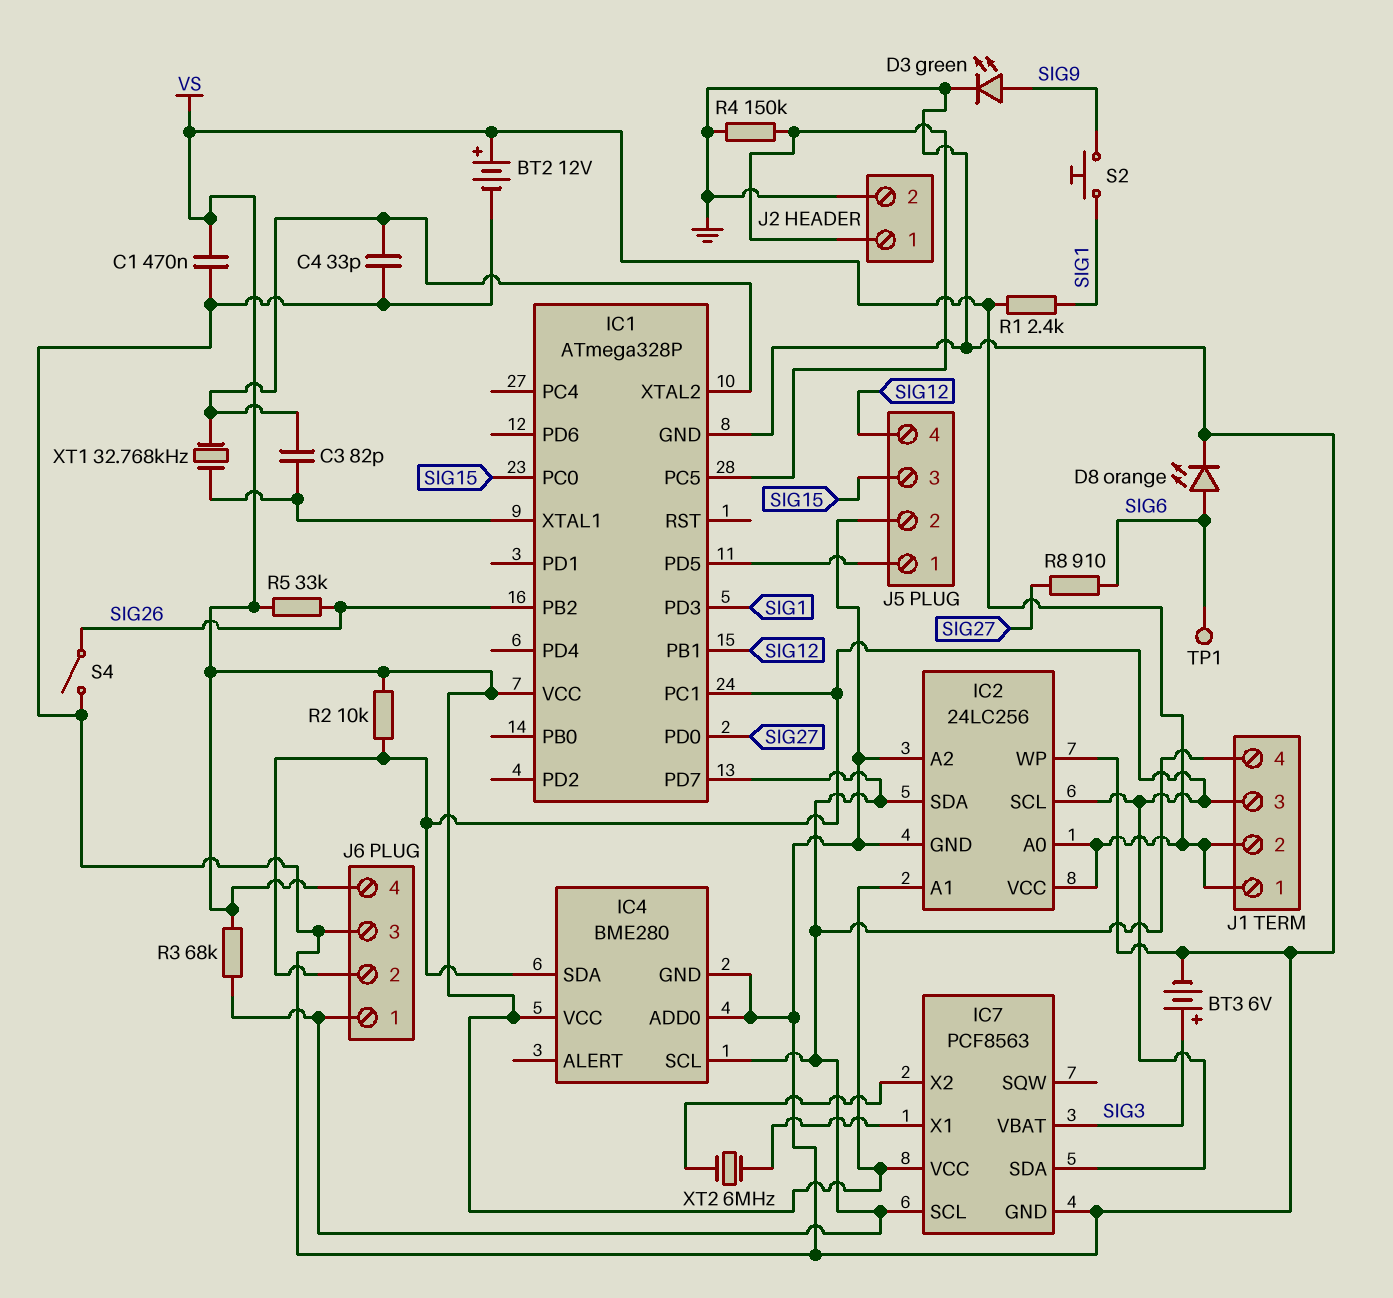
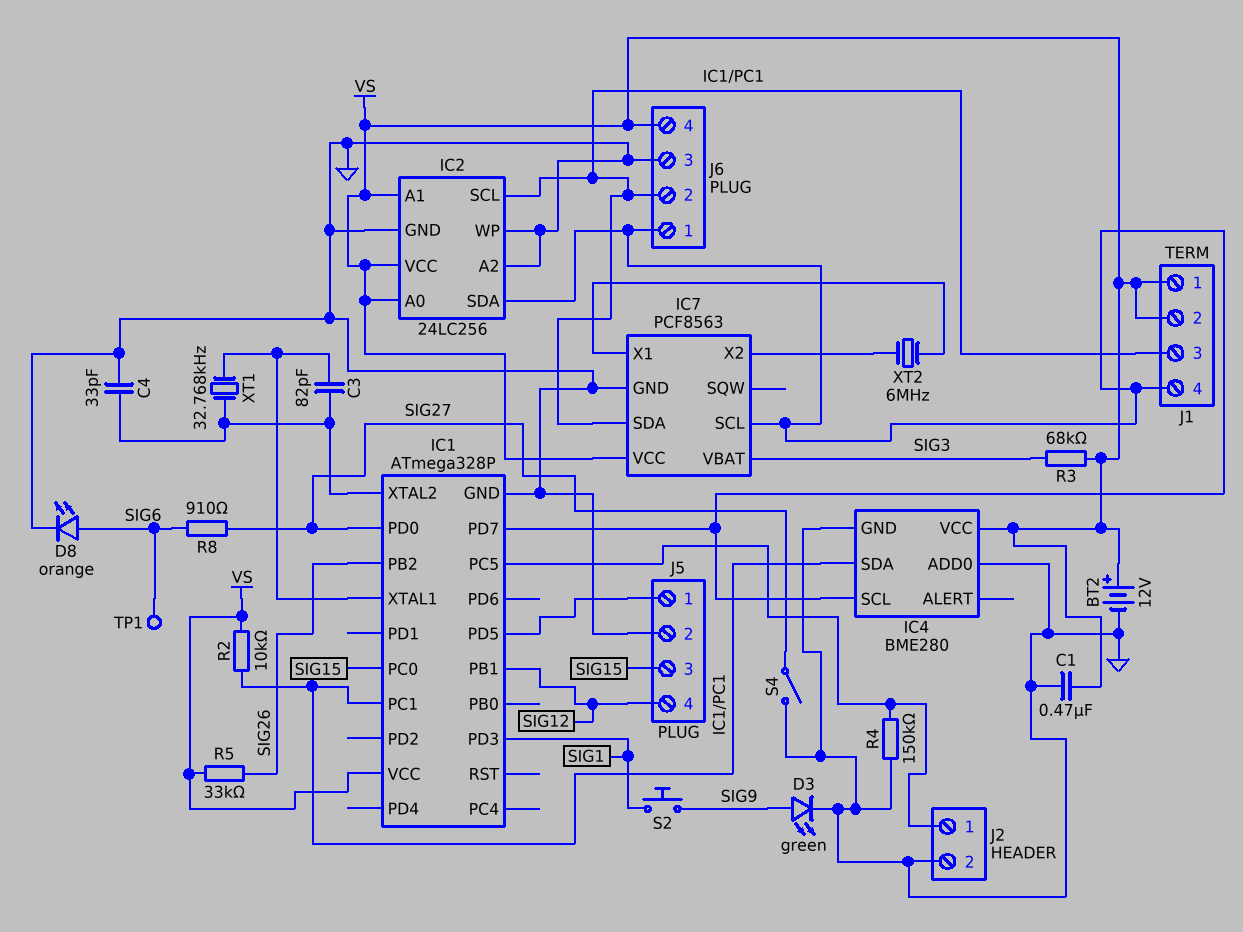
BT3: 6V (plus SIG3, minus GND) -> none
R1: 2.4k (SIG1, VS) -> none
R3: 68k (IC1/PD7, VS) -> 68k (SIG3, VS)
S4: switch (GND, SIG26) -> switch (GND, SIG27)

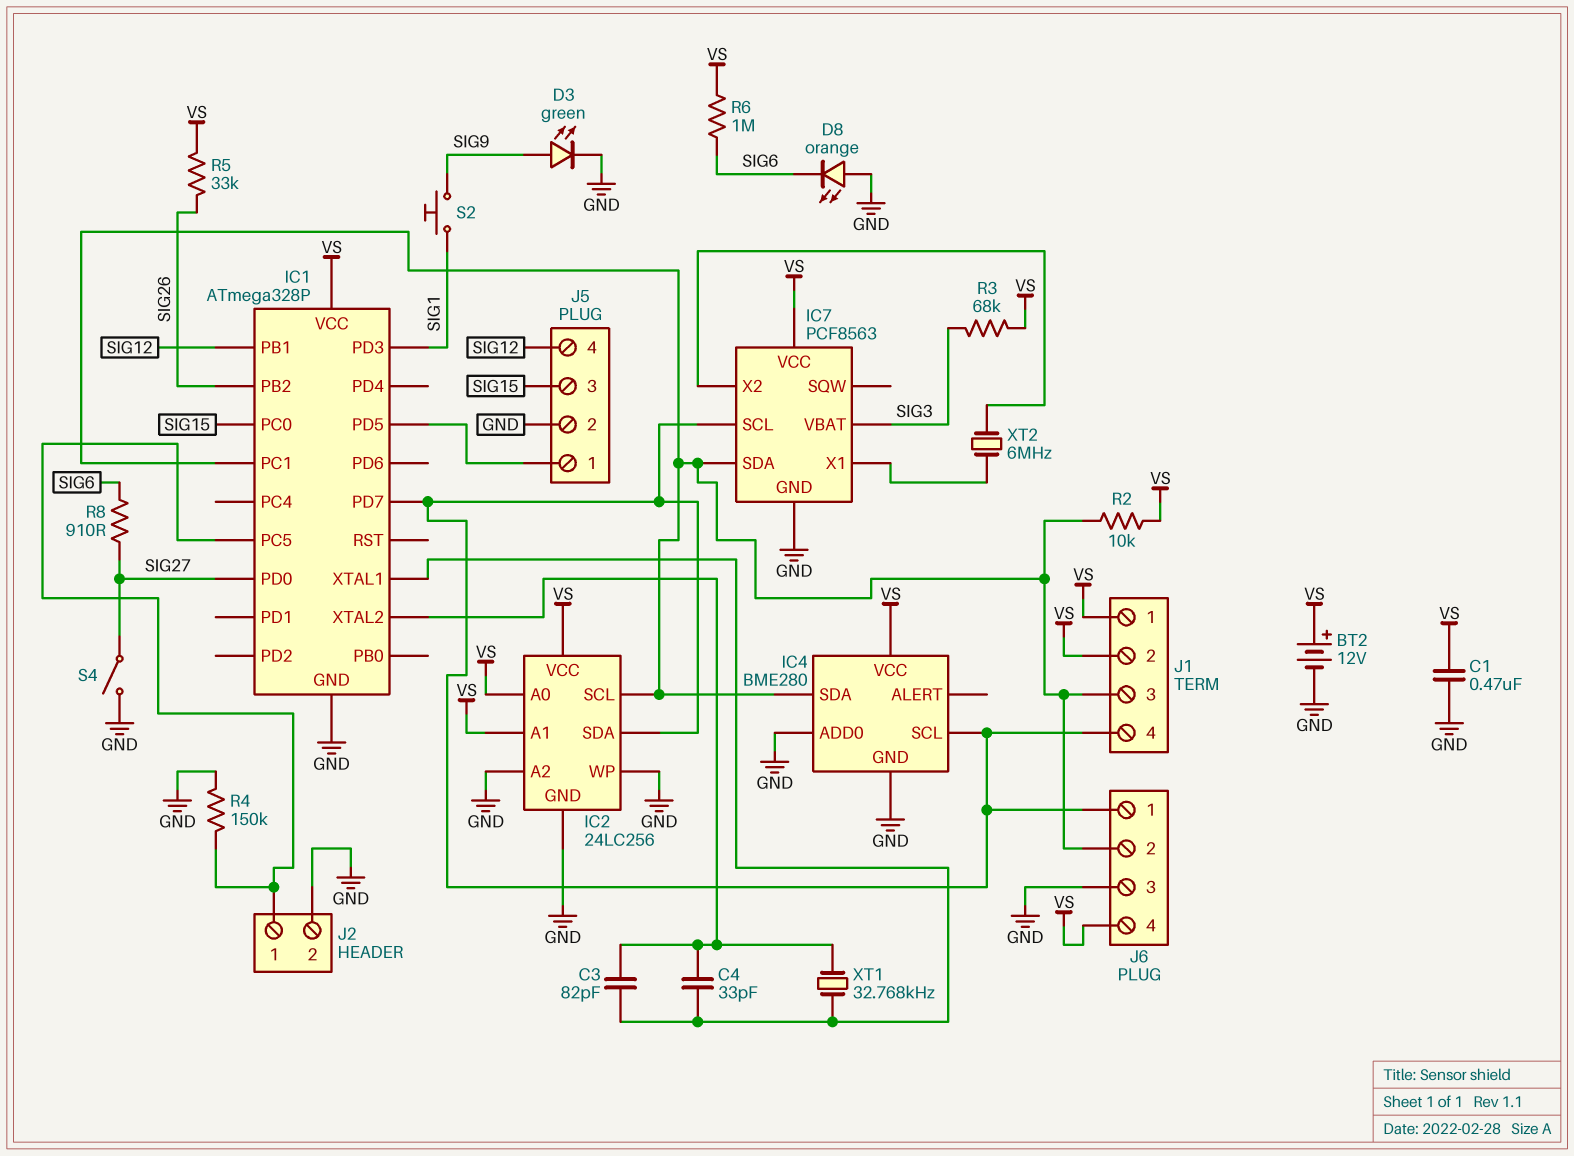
C4: 33pF (GND, IC1/XTAL2) -> 33pF (IC1/XTAL1, IC1/XTAL2)
D8: LED orange (A SIG6, K GND) -> LED orange (A GND, K SIG6)
R6: none -> 1M (SIG6, VS)
TP1: test point (SIG6) -> none

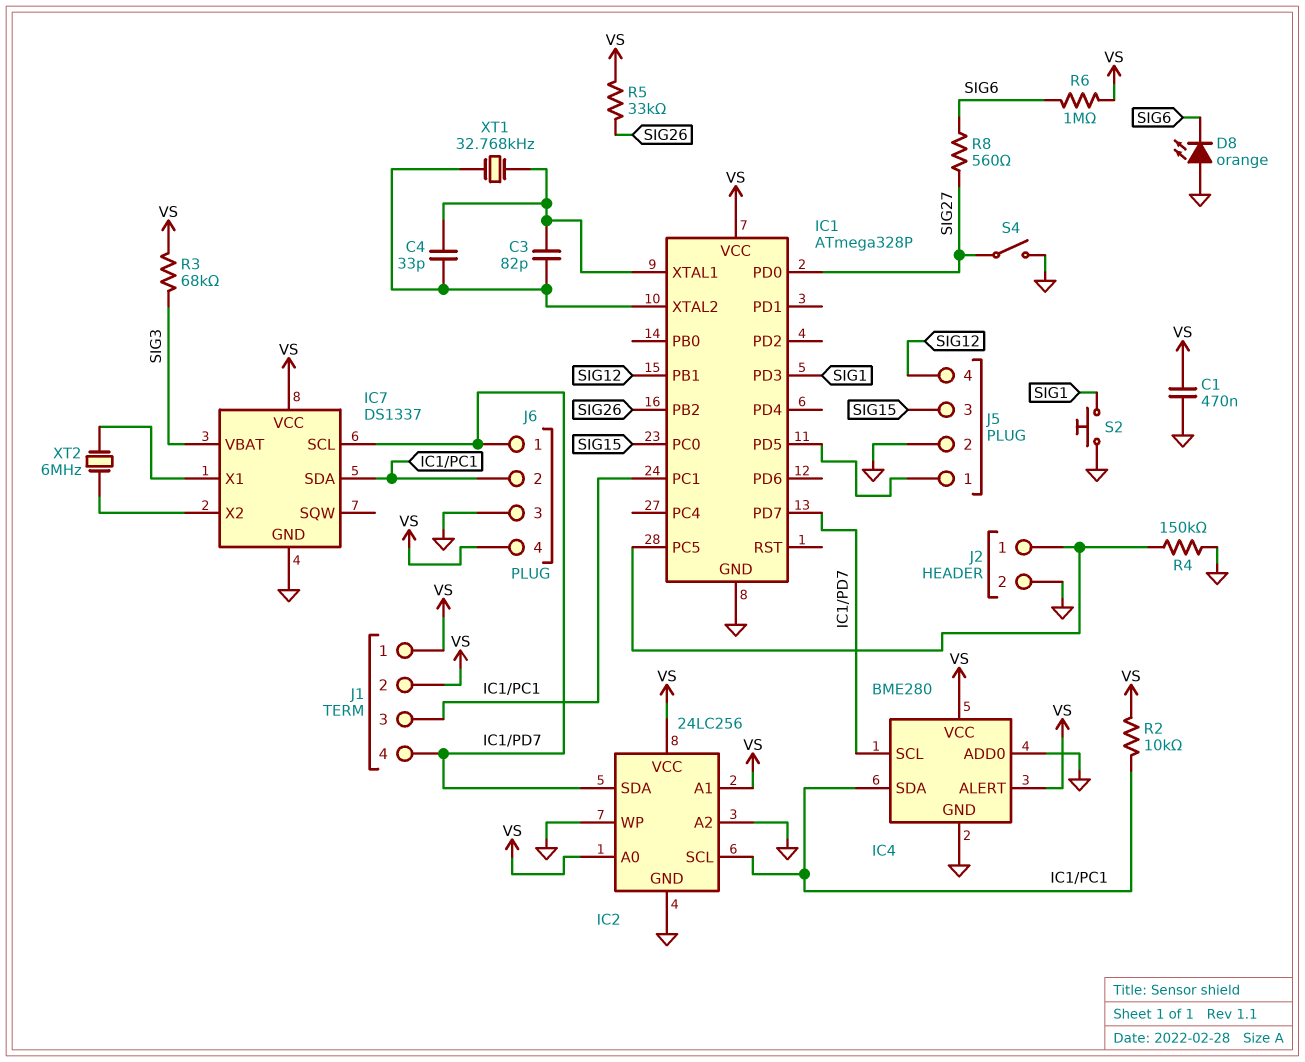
BT2: 12V (plus VS, minus GND) -> none
D3: LED green (A SIG9, K GND) -> none
IC4 pin ALERT: none -> VS
IC7: PCF8563 -> DS1337
R8: 910 (SIG6, SIG27) -> 560 (SIG6, SIG27)
S2: button (SIG1, SIG9) -> button (GND, SIG1)

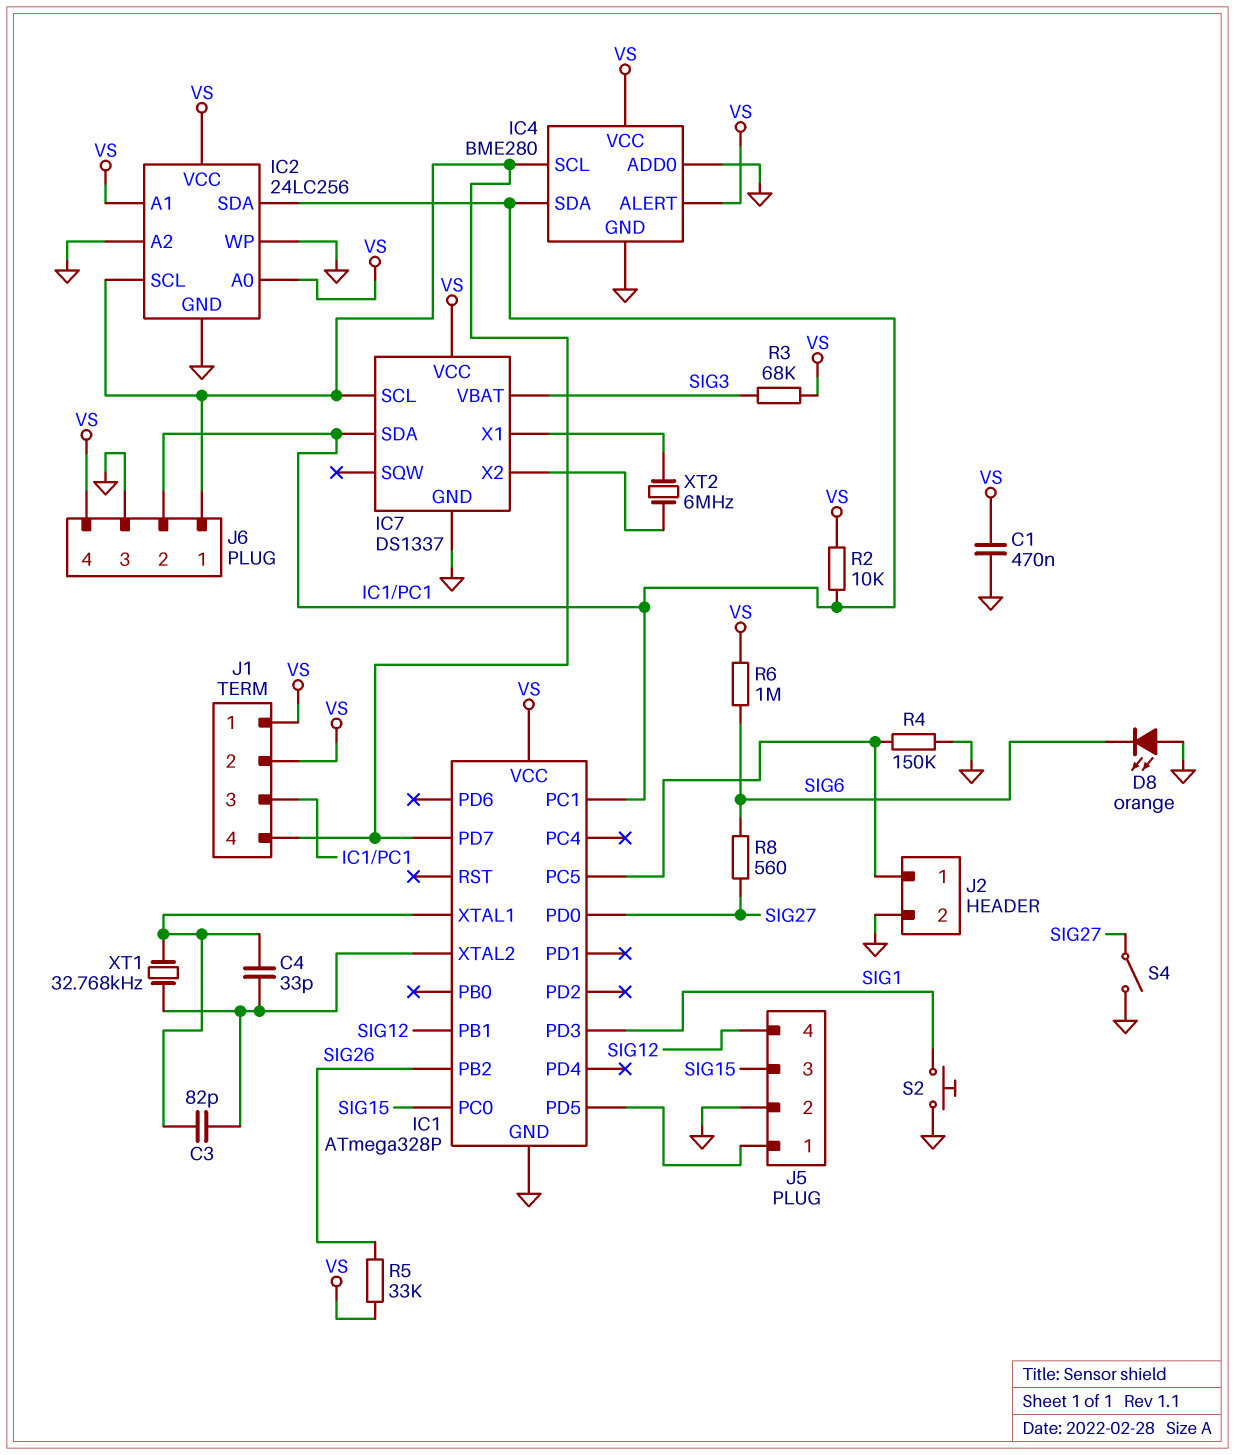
IC2 pin SCL: IC1/PC1 -> IC1/PD7
IC2 pin SDA: IC1/PD7 -> IC1/PC1

